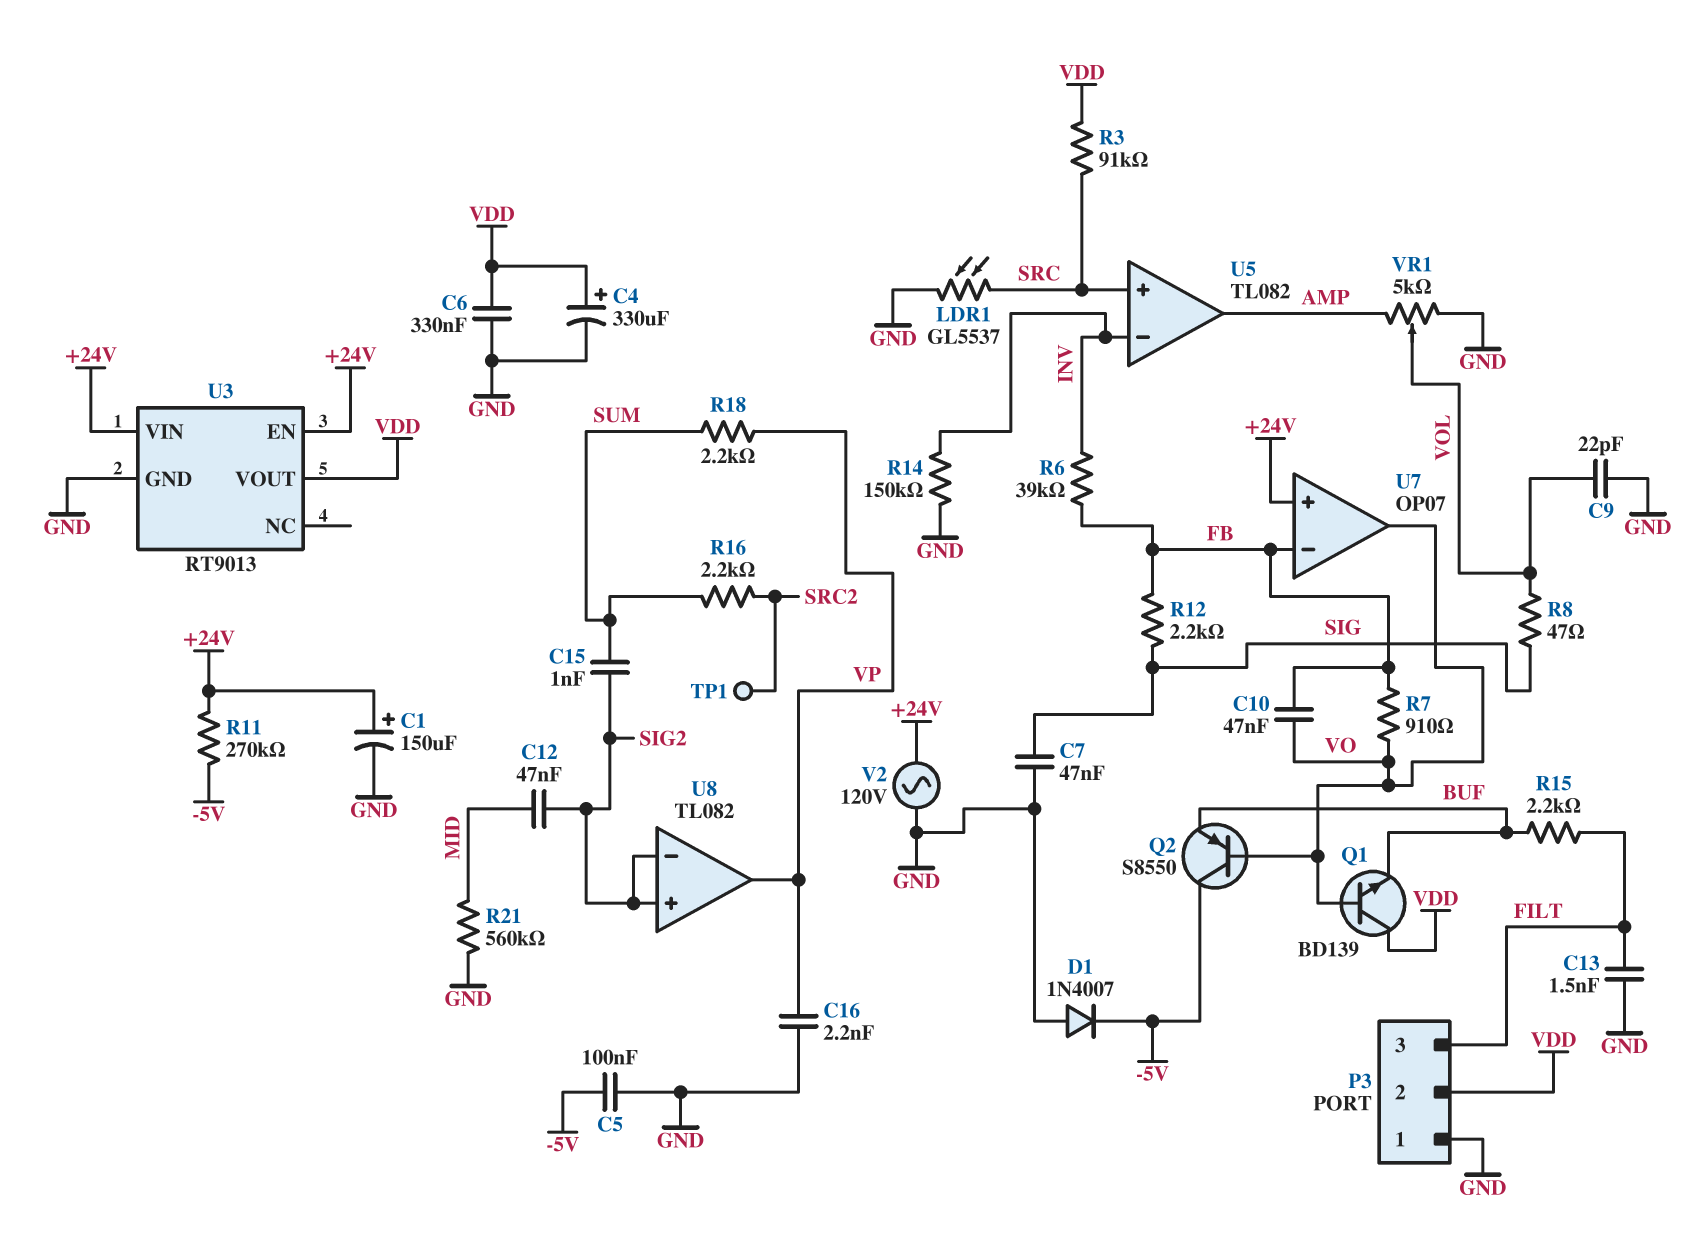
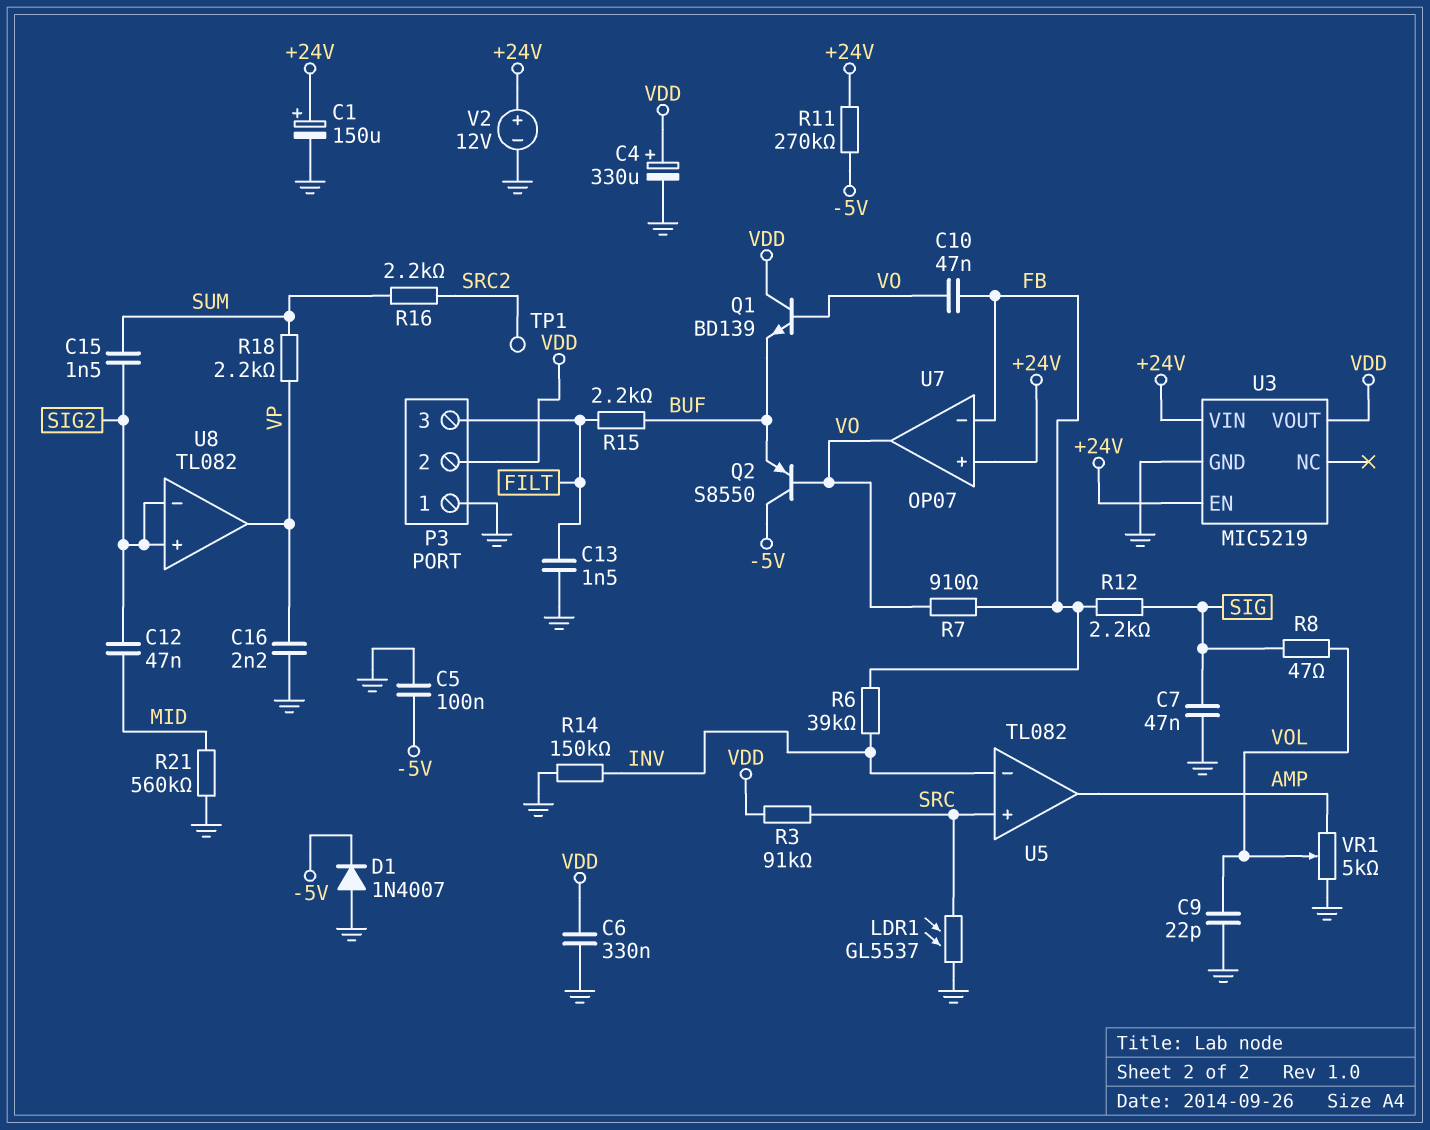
C15: 1nF (SIG2, SUM) -> 1.5nF (SIG2, SUM)
U3: RT9013 -> MIC5219
V2: AC 120V (+24V, GND) -> 12V (plus +24V, minus GND)

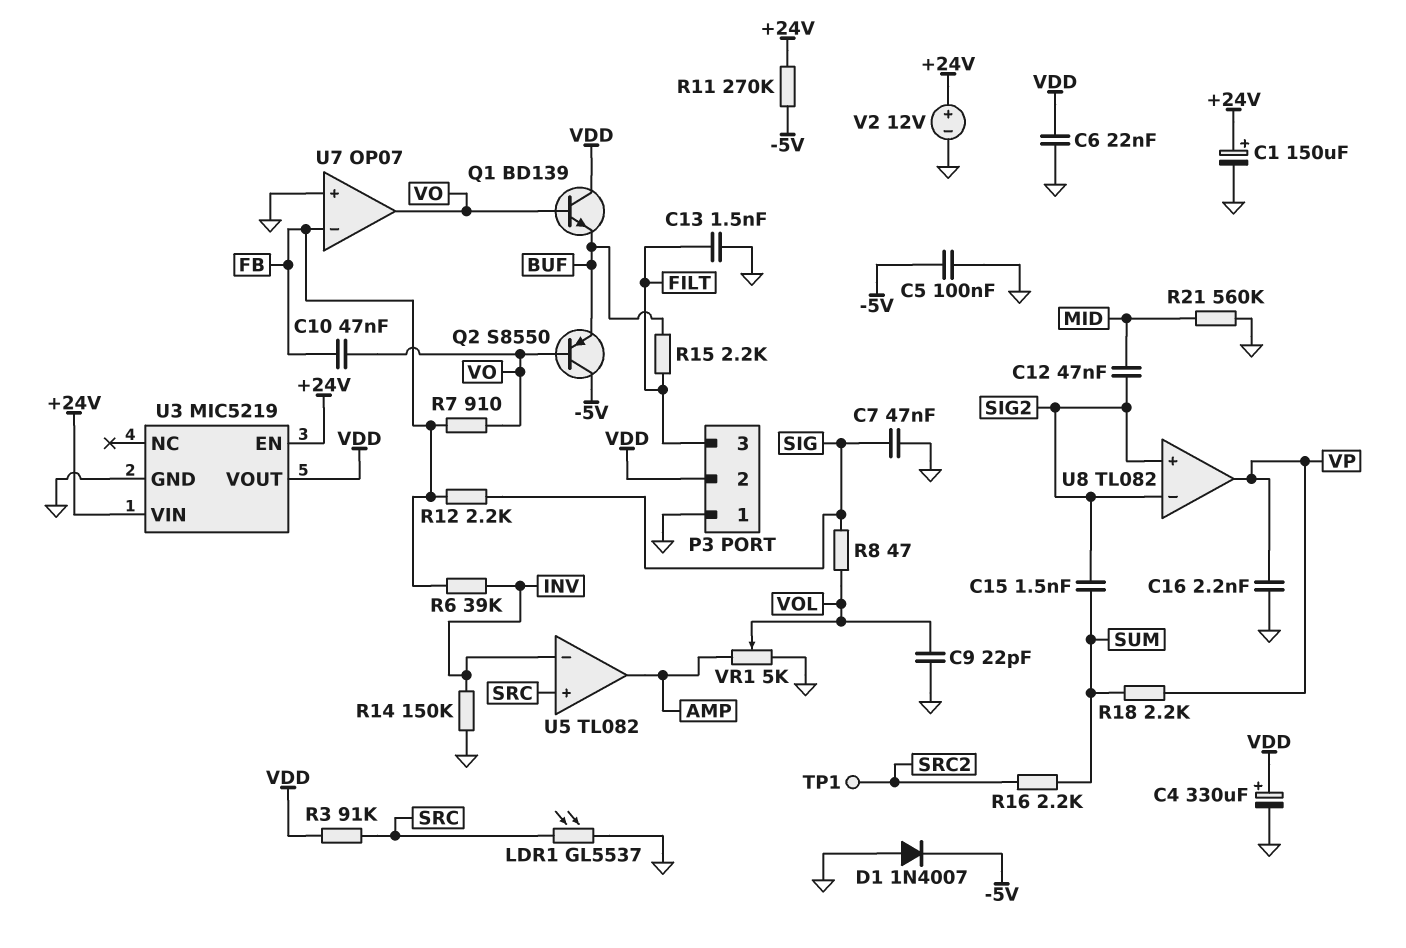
C6: 330nF (GND, VDD) -> 22nF (GND, VDD)
U7 pin in+: +24V -> GND

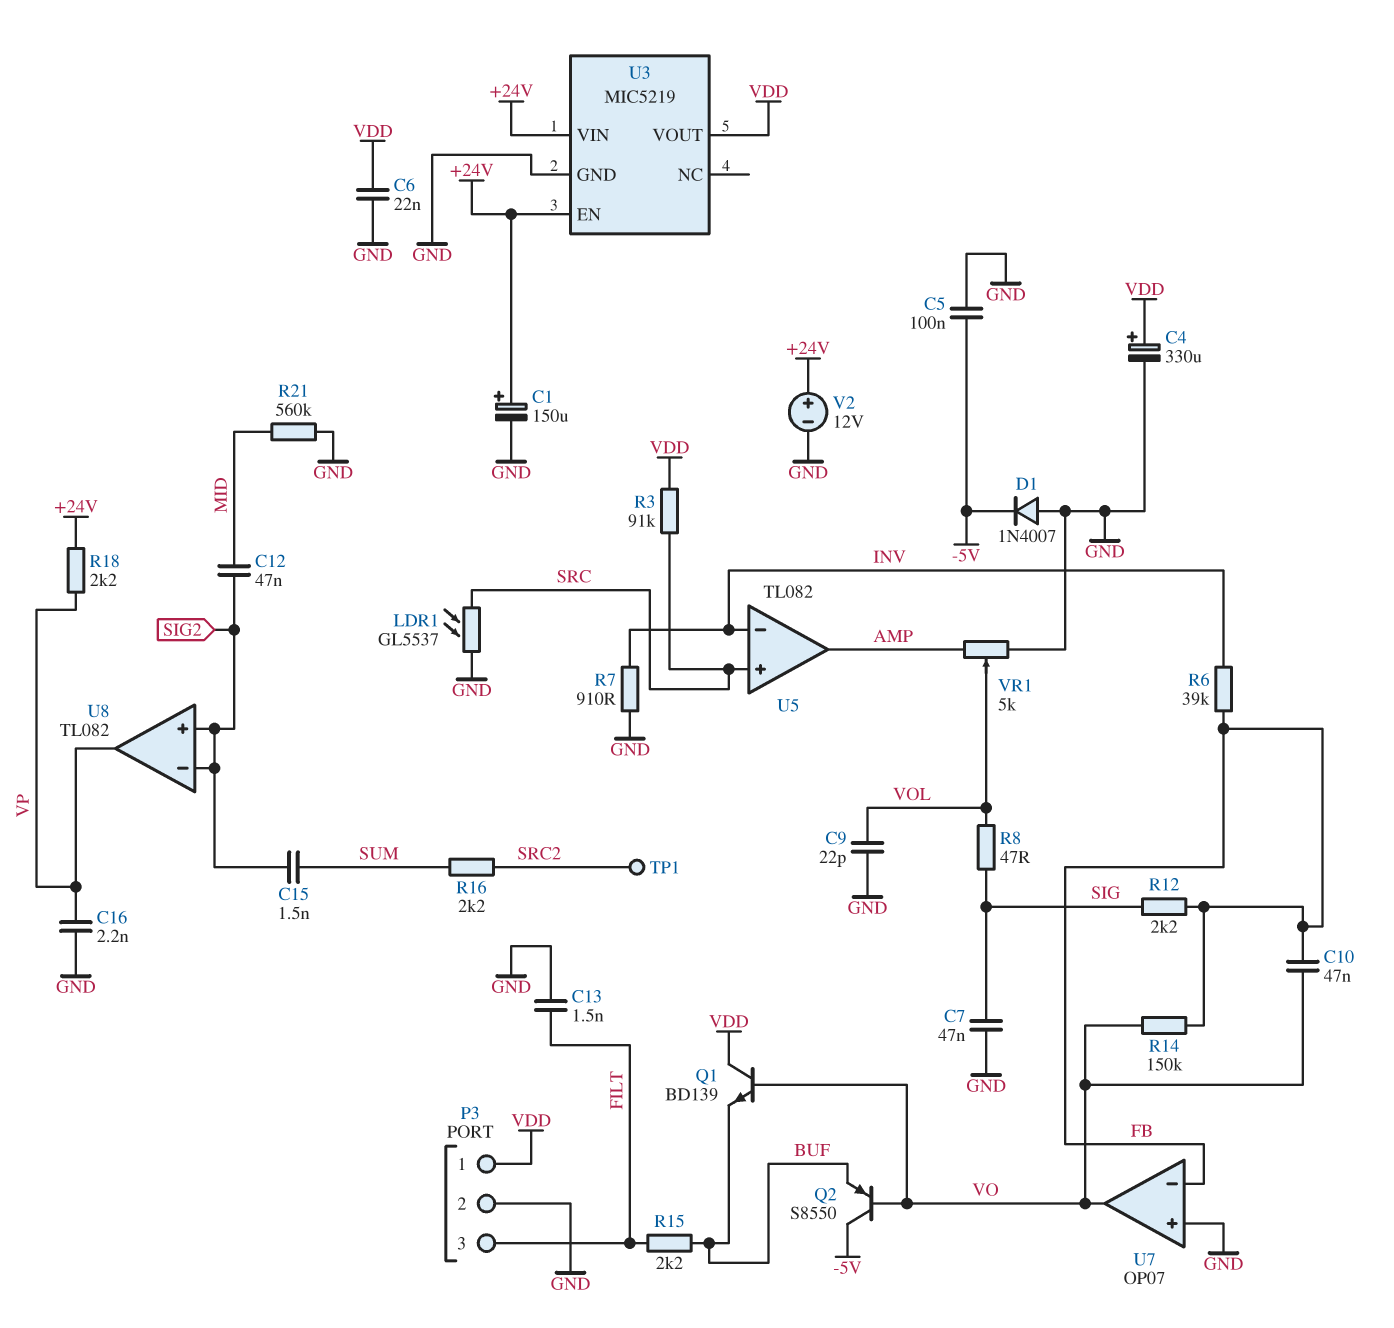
P3 pin 1: GND -> VDD
P3 pin 2: VDD -> GND
R7: 910 (FB, VO) -> 910 (GND, INV)
R11: 270k (+24V, -5V) -> none
R14: 150k (GND, INV) -> 150k (FB, VO)
R18: 2.2k (SUM, VP) -> 2.2k (+24V, VP)

